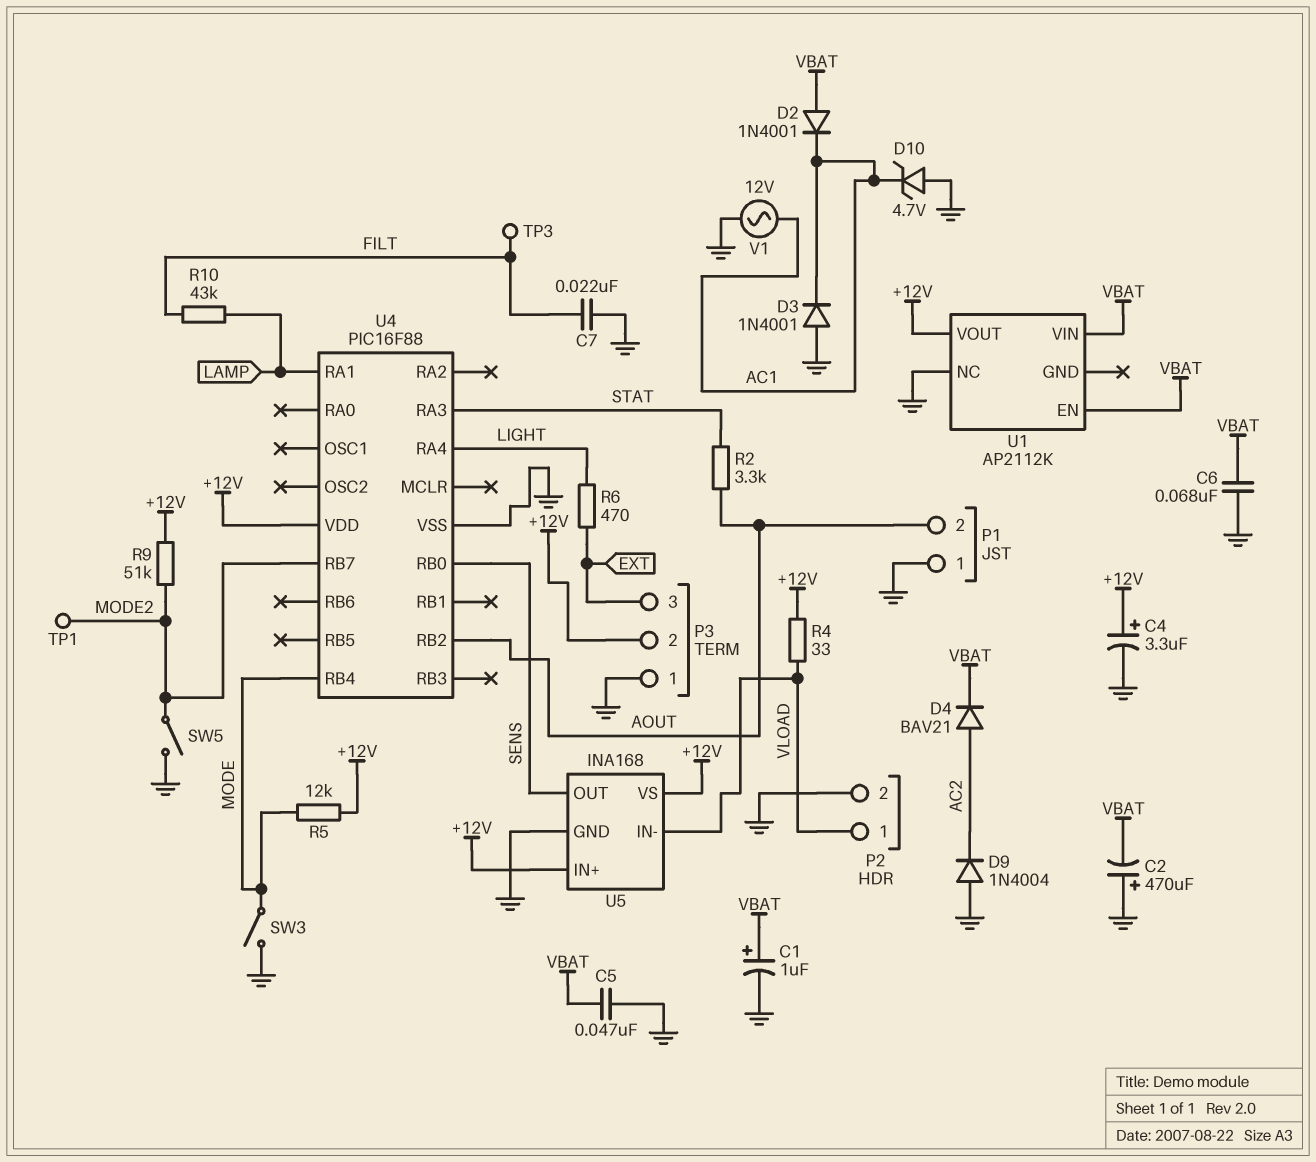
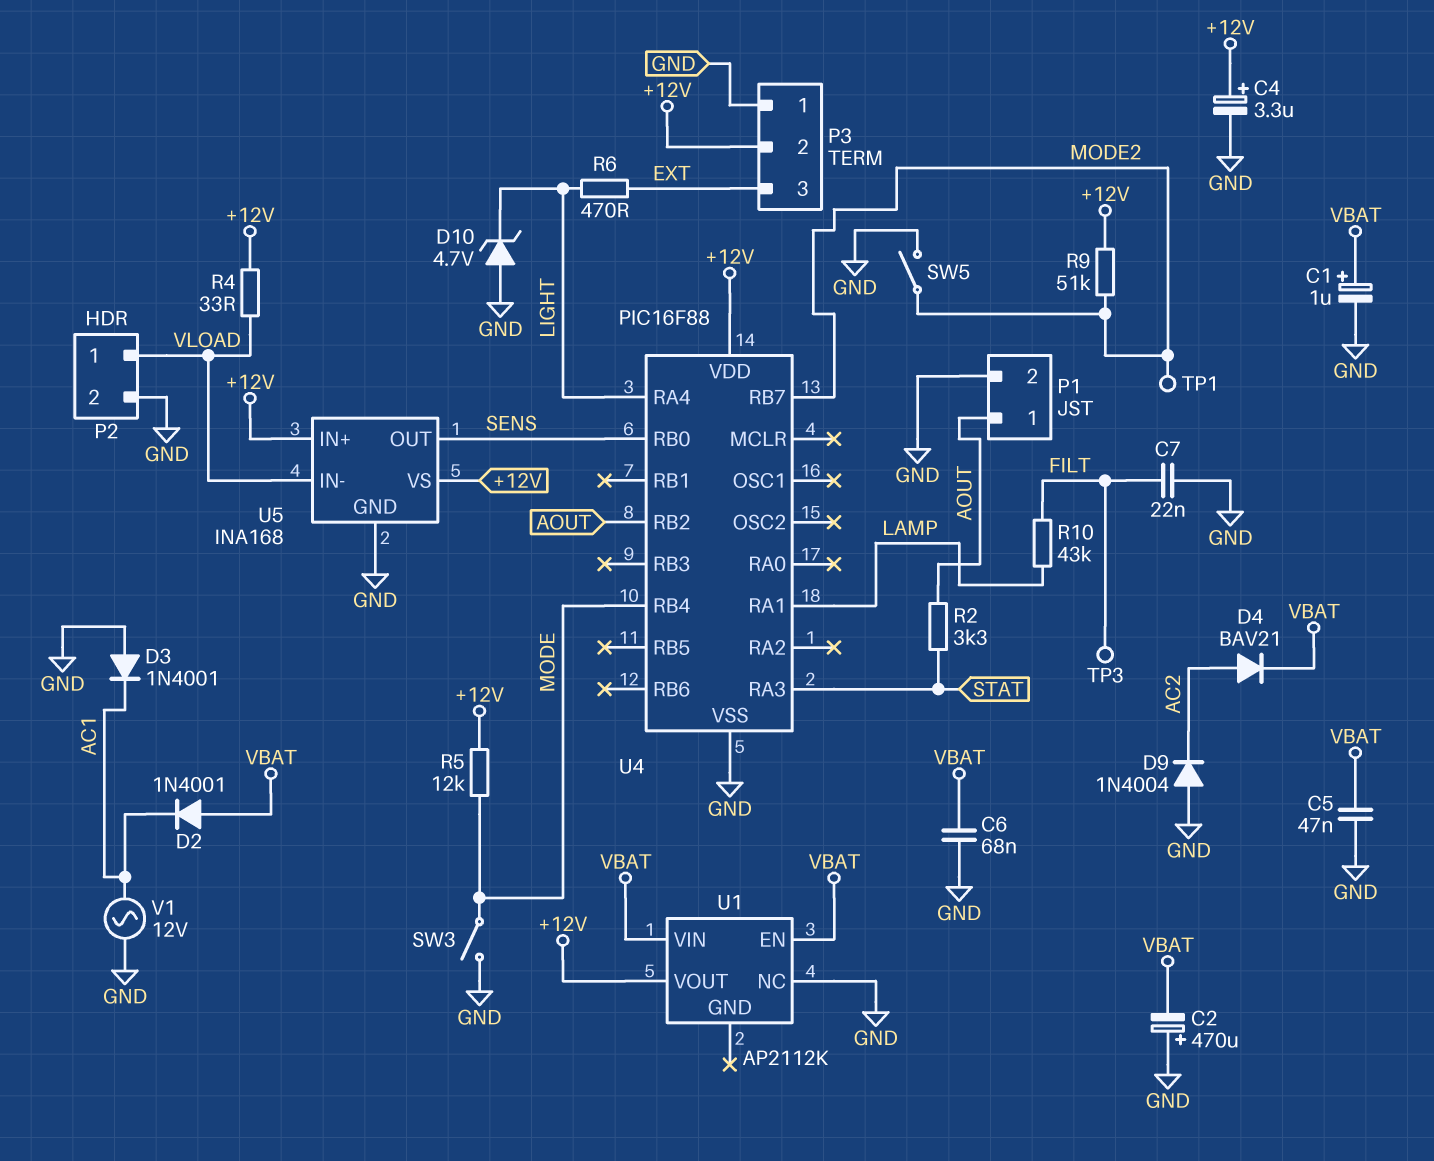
D10: zener 4.7V (A GND, K AC1) -> zener 4.7V (A GND, K LIGHT)
P1 pin 1: GND -> AOUT
P1 pin 2: AOUT -> GND

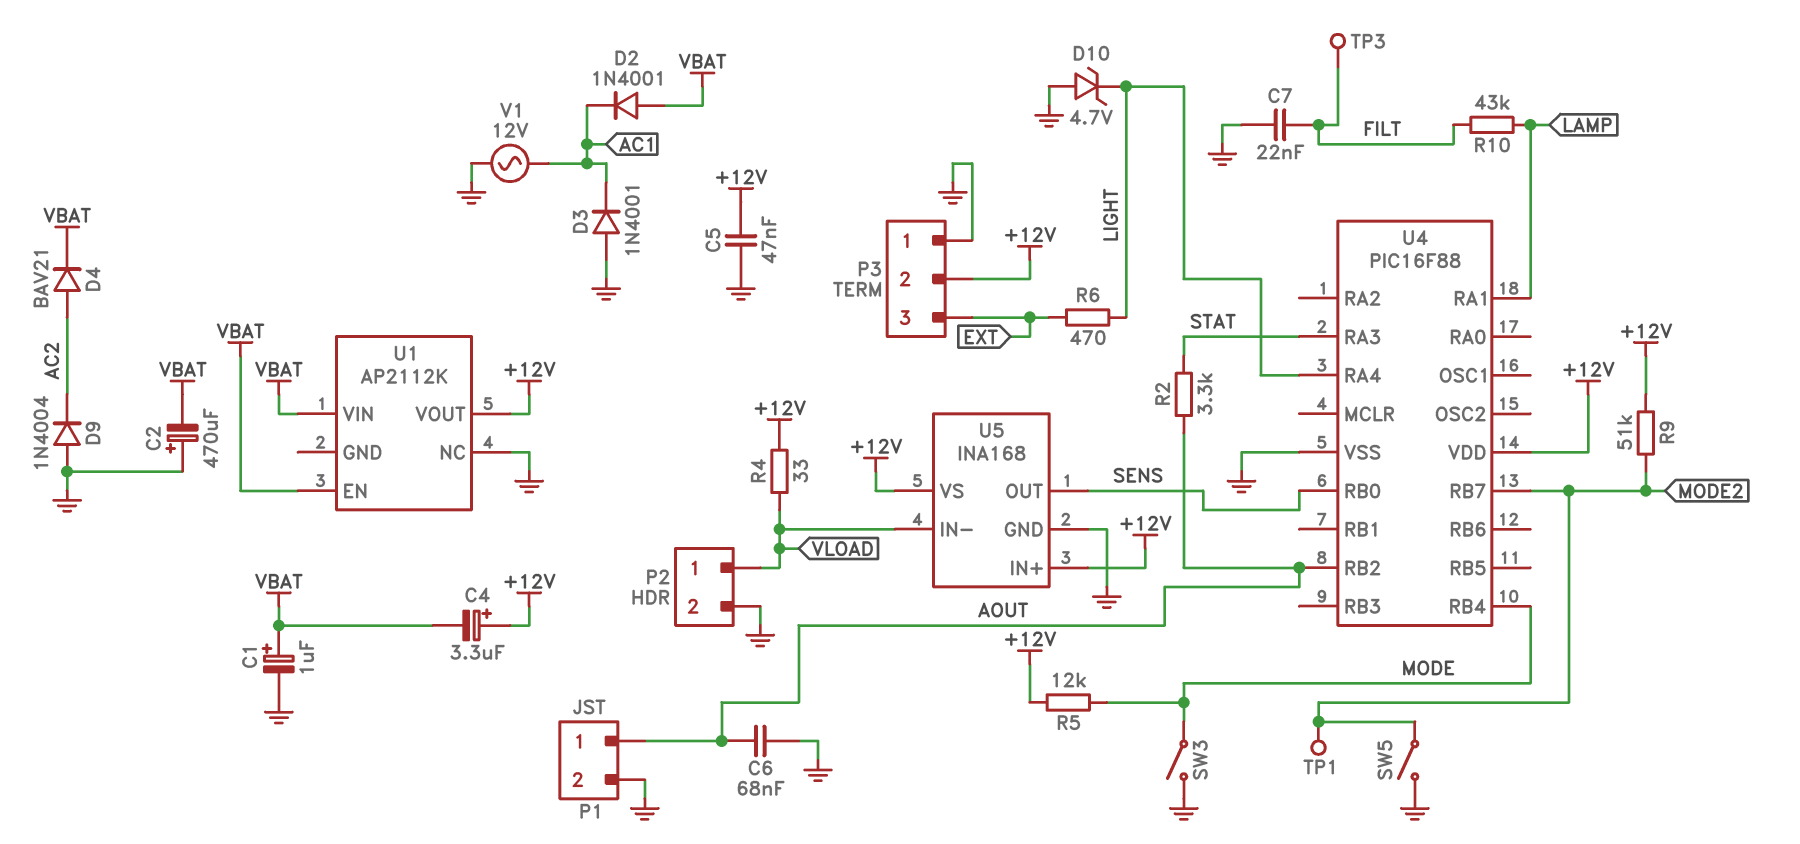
C4: 3.3uF (plus +12V, minus GND) -> 3.3uF (plus +12V, minus VBAT)
C5: 47nF (GND, VBAT) -> 47nF (+12V, GND)
C6: 68nF (GND, VBAT) -> 68nF (AOUT, GND)

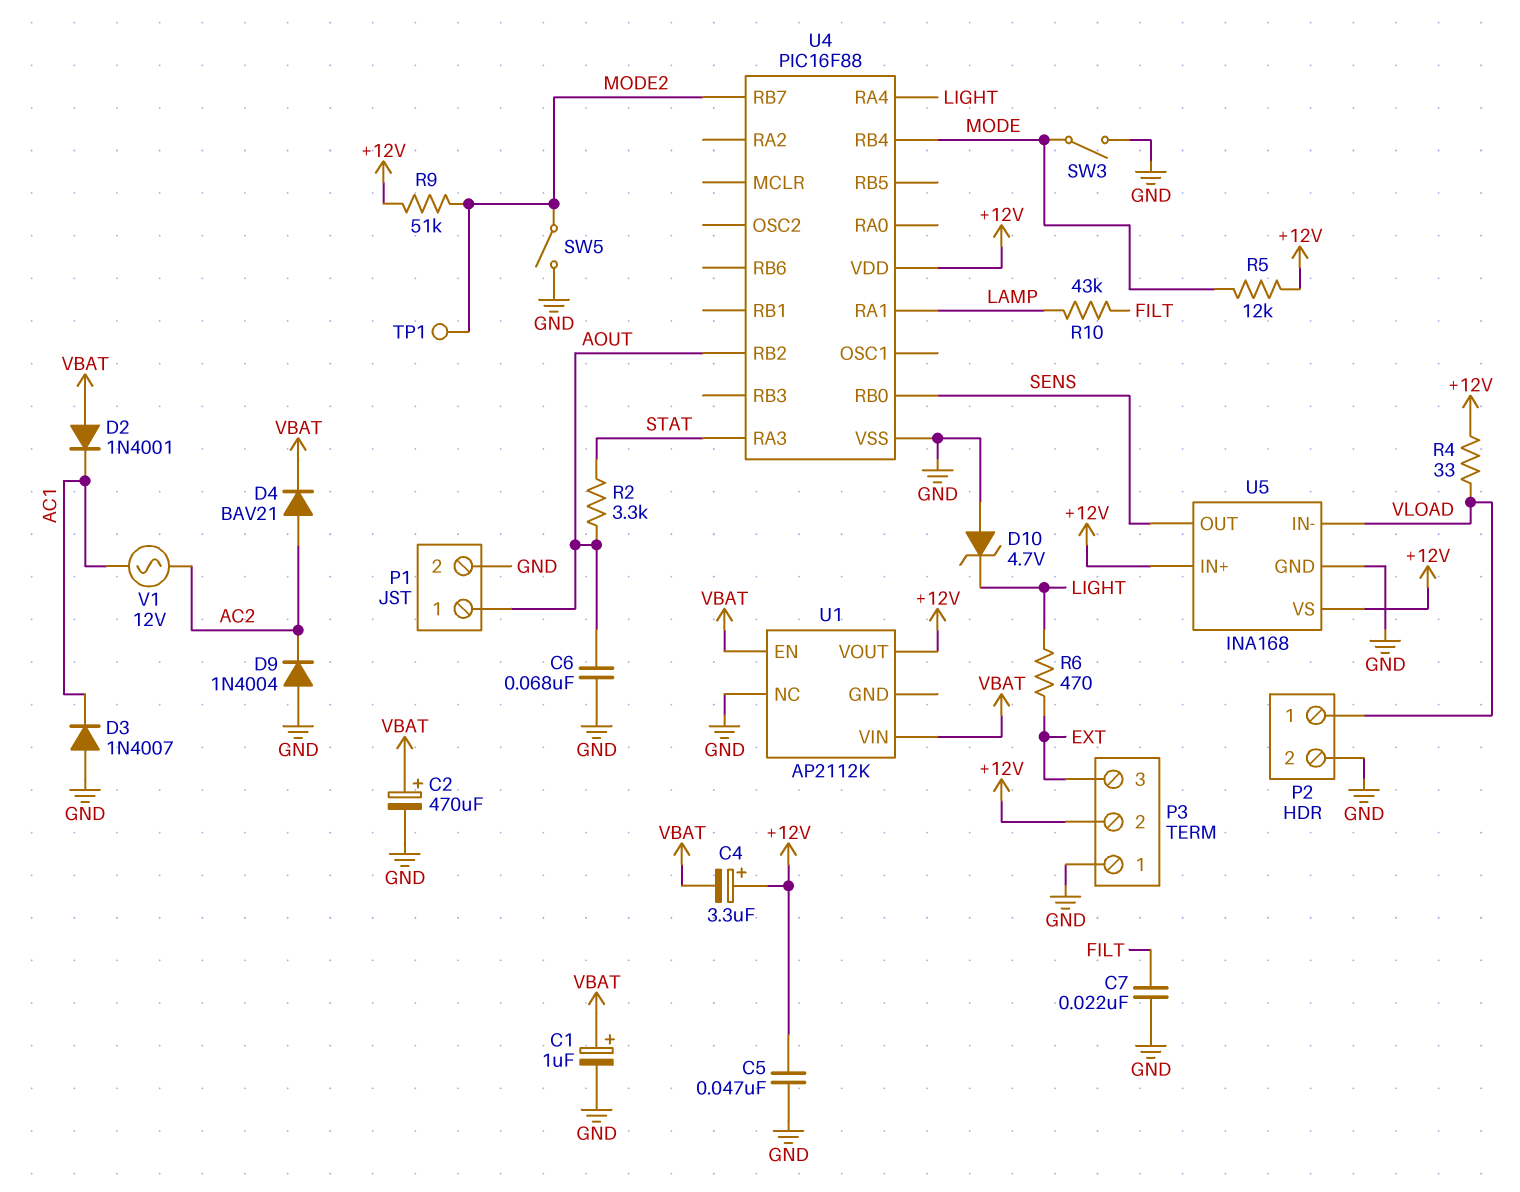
C2: 470uF (plus GND, minus VBAT) -> 470uF (plus VBAT, minus GND)
D3: diode 1N4001 (A GND, K AC1) -> diode 1N4007 (A GND, K AC1)
TP3: test point (FILT) -> none
V1: AC 12V (AC1, GND) -> AC 12V (AC1, AC2)

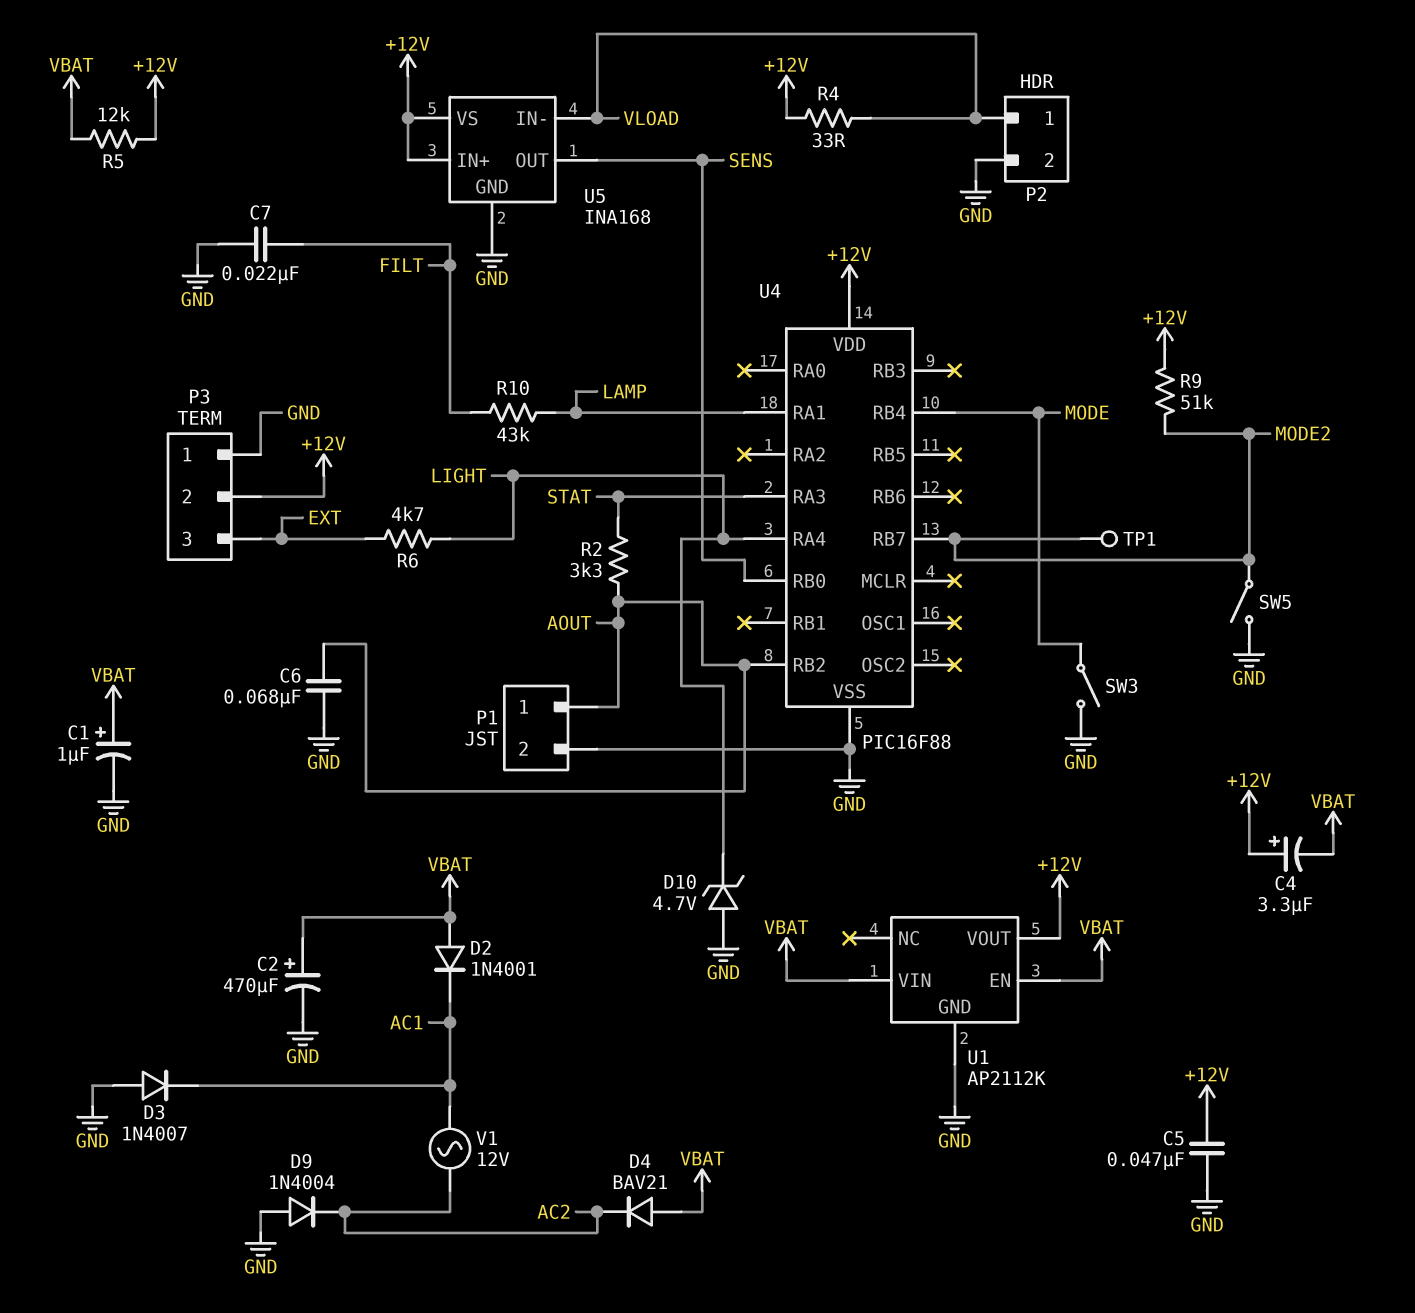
D4: diode BAV21 (A AC2, K VBAT) -> diode BAV21 (A VBAT, K AC2)
R5: 12k (+12V, MODE) -> 12k (+12V, VBAT)
R6: 470 (EXT, LIGHT) -> 4.7k (EXT, LIGHT)
U1 pin GND: none -> GND
U1 pin NC: GND -> none

